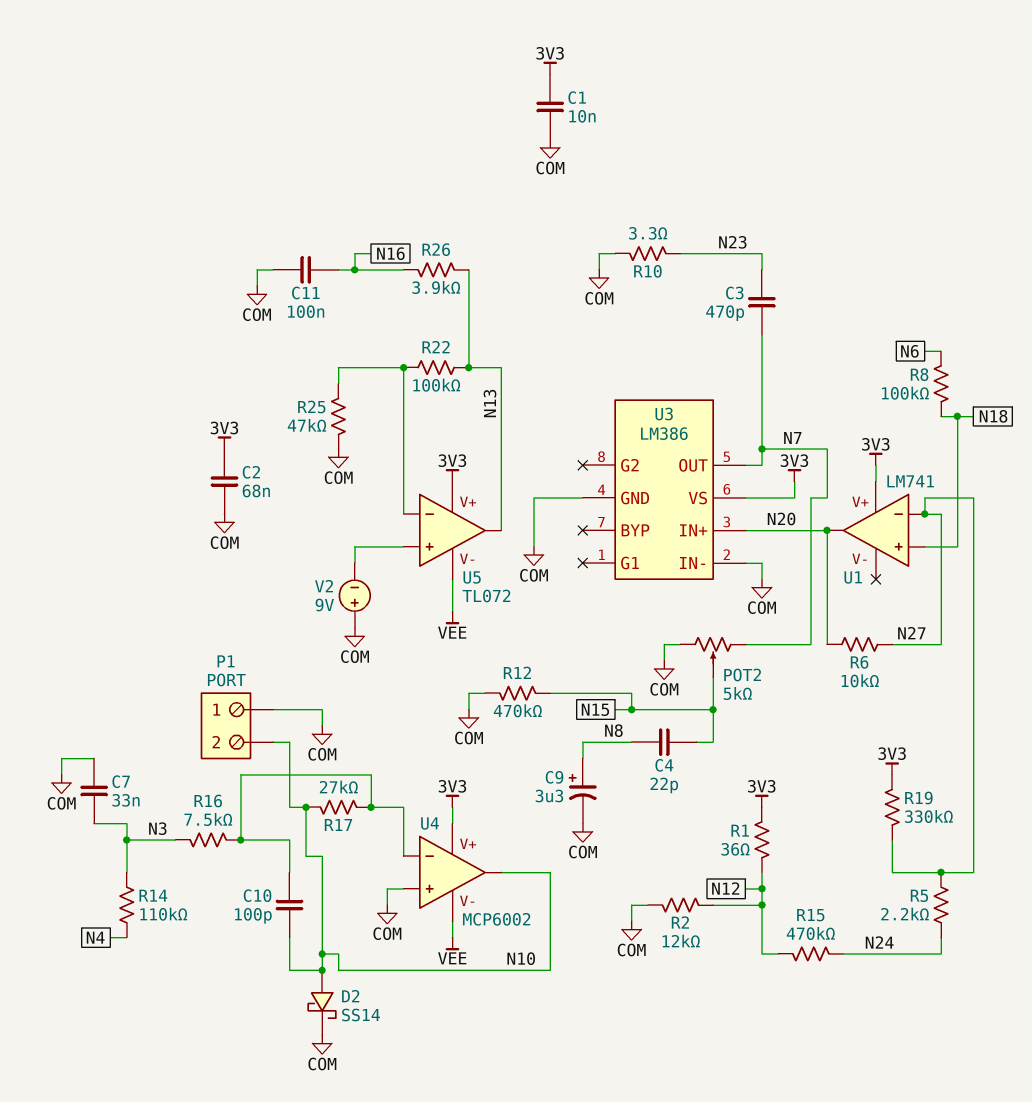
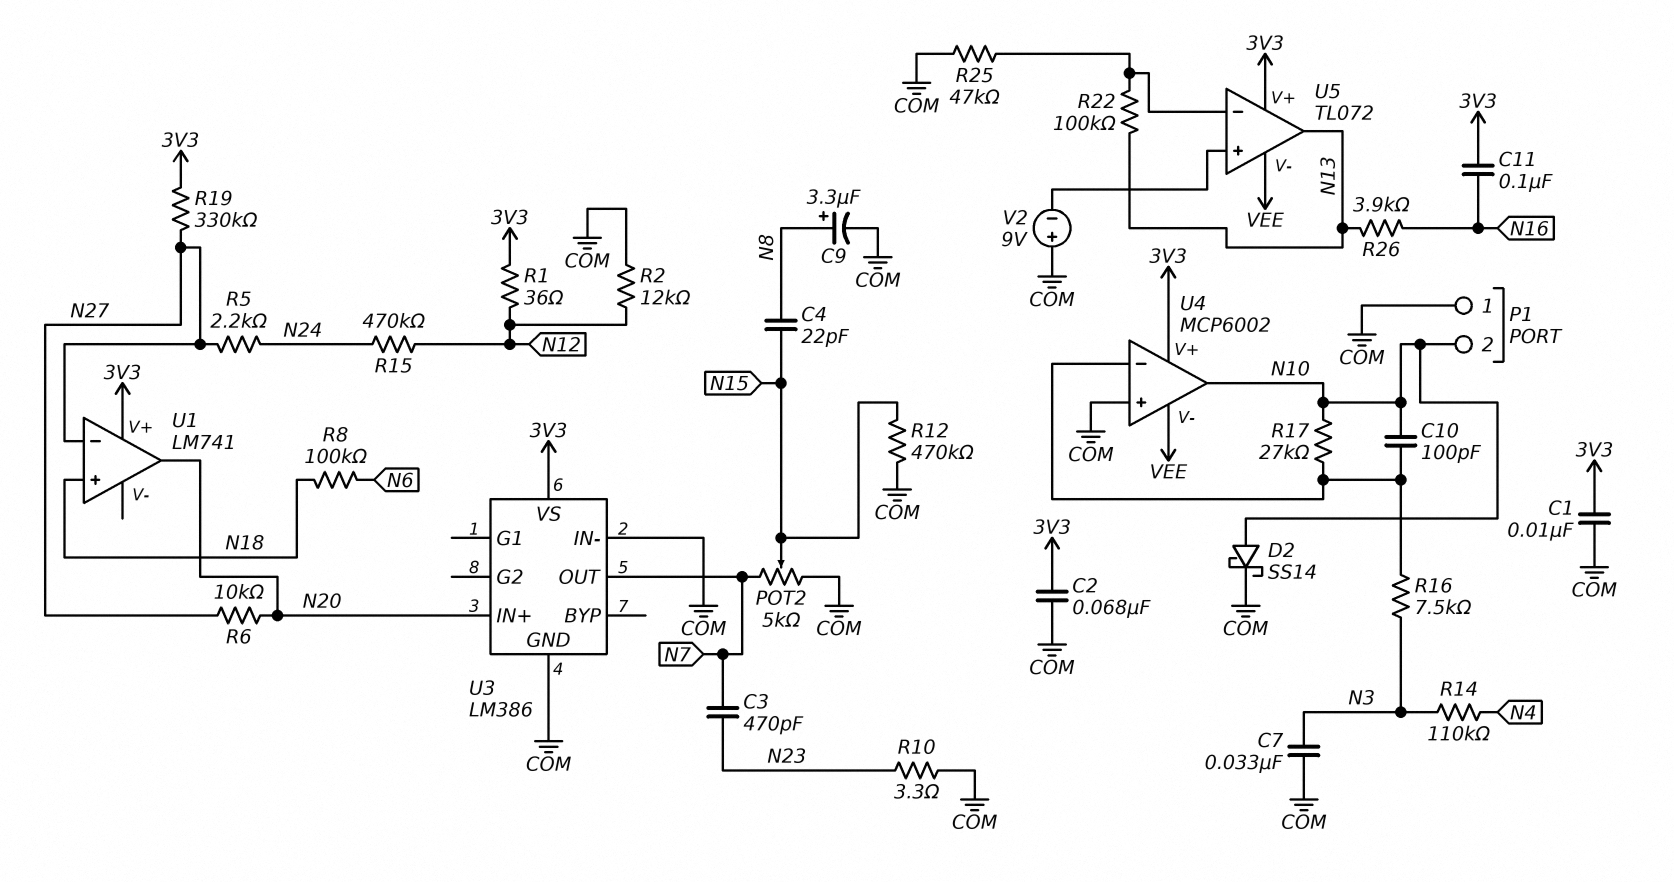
C11: 100nF (COM, N16) -> 100nF (3V3, N16)

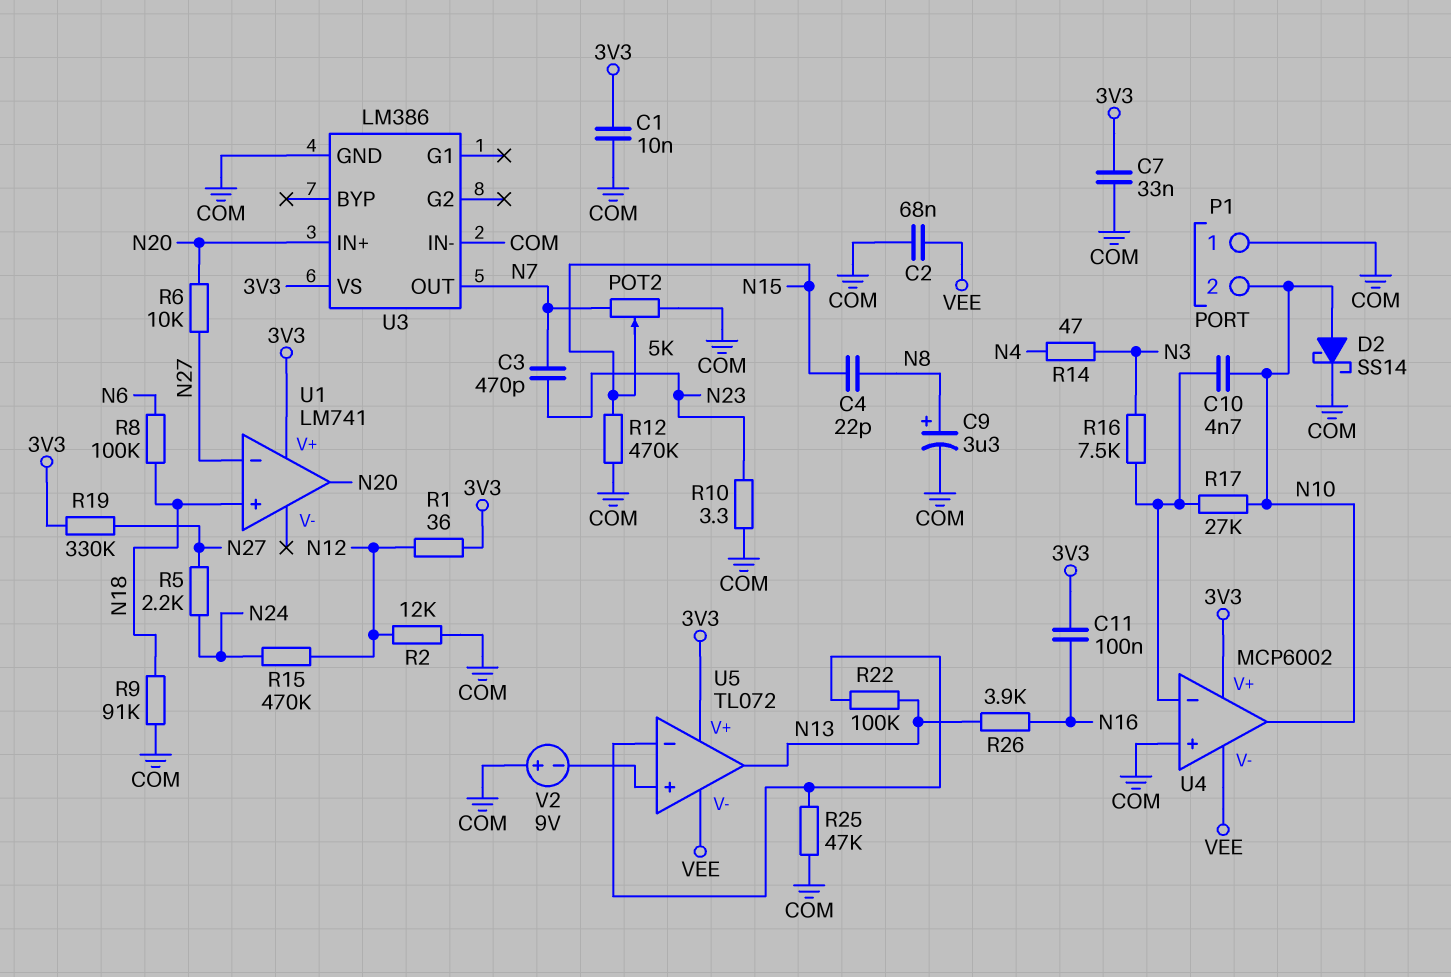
C2: 68nF (3V3, COM) -> 68nF (COM, VEE)
C7: 33nF (COM, N3) -> 33nF (3V3, COM)
C10: 100pF (N10, U4/in-) -> 4.7nF (N10, U4/in-)
R9: none -> 91k (COM, N18)
R14: 110k (N3, N4) -> 47 (N3, N4)

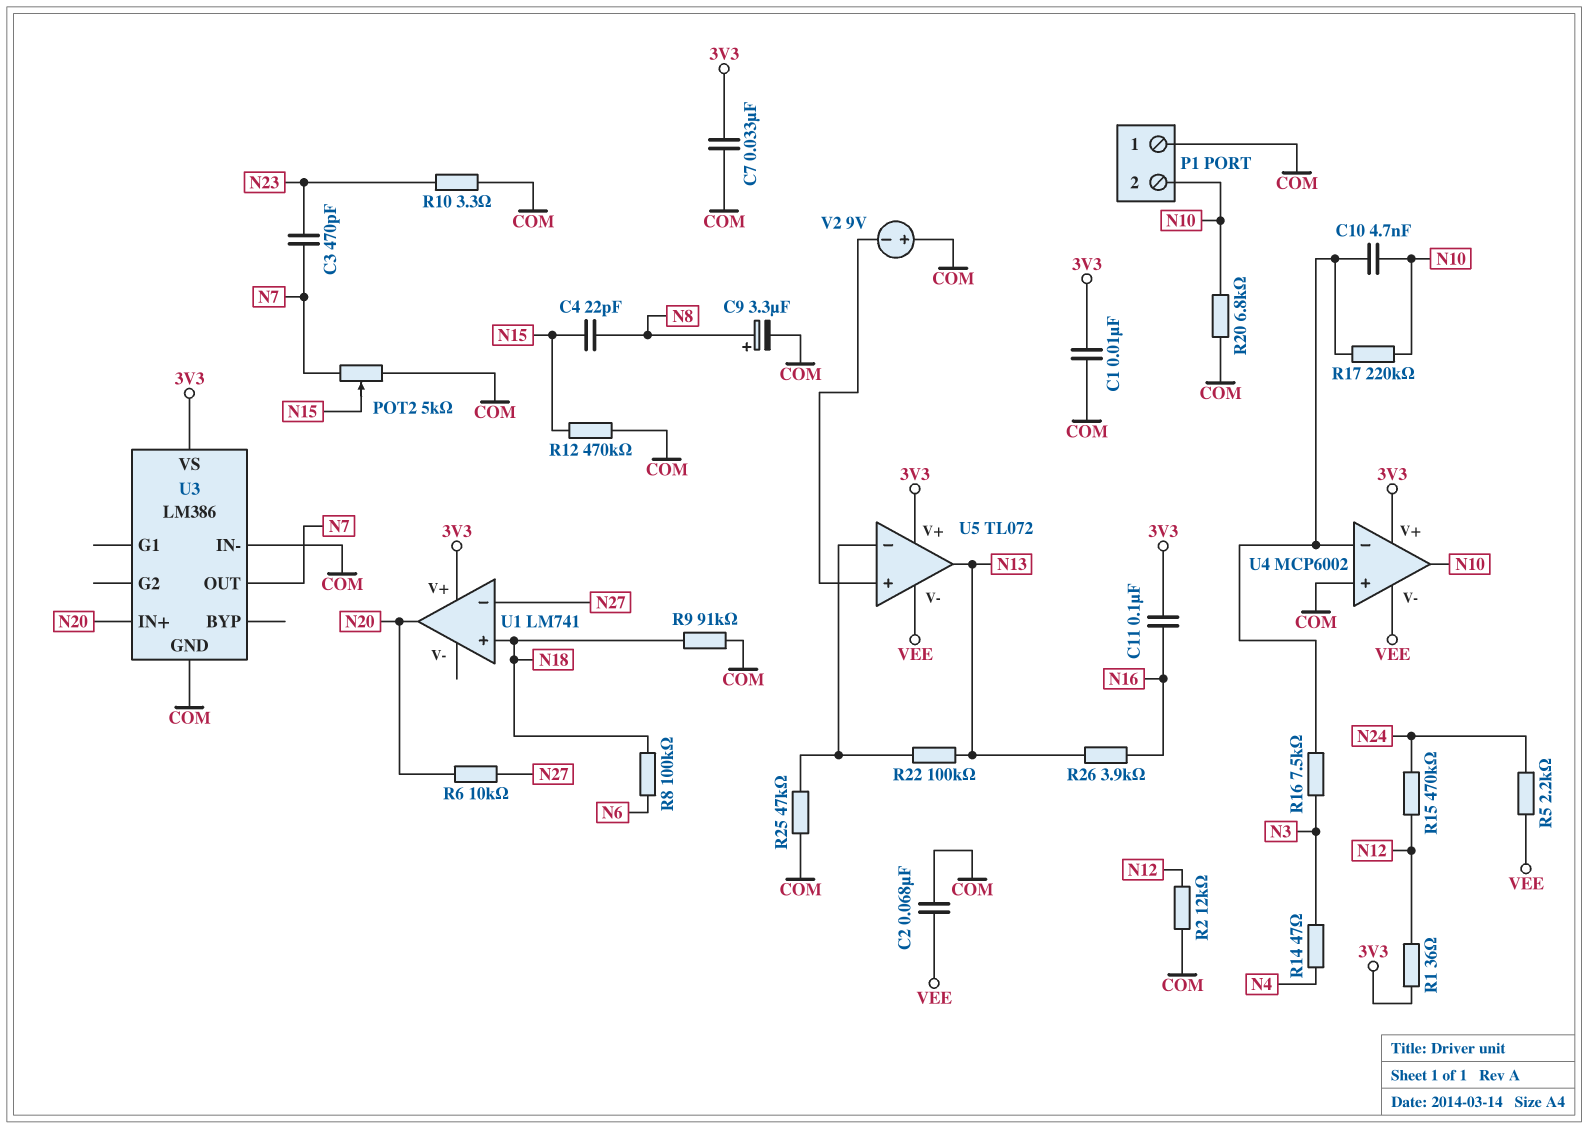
D2: schottky SS14 (A N10, K COM) -> none
R5: 2.2k (N24, N27) -> 2.2k (N24, VEE)
R17: 27k (N10, U4/in-) -> 220k (N10, U4/in-)
R19: 330k (3V3, N27) -> none
R20: none -> 6.8k (COM, N10)

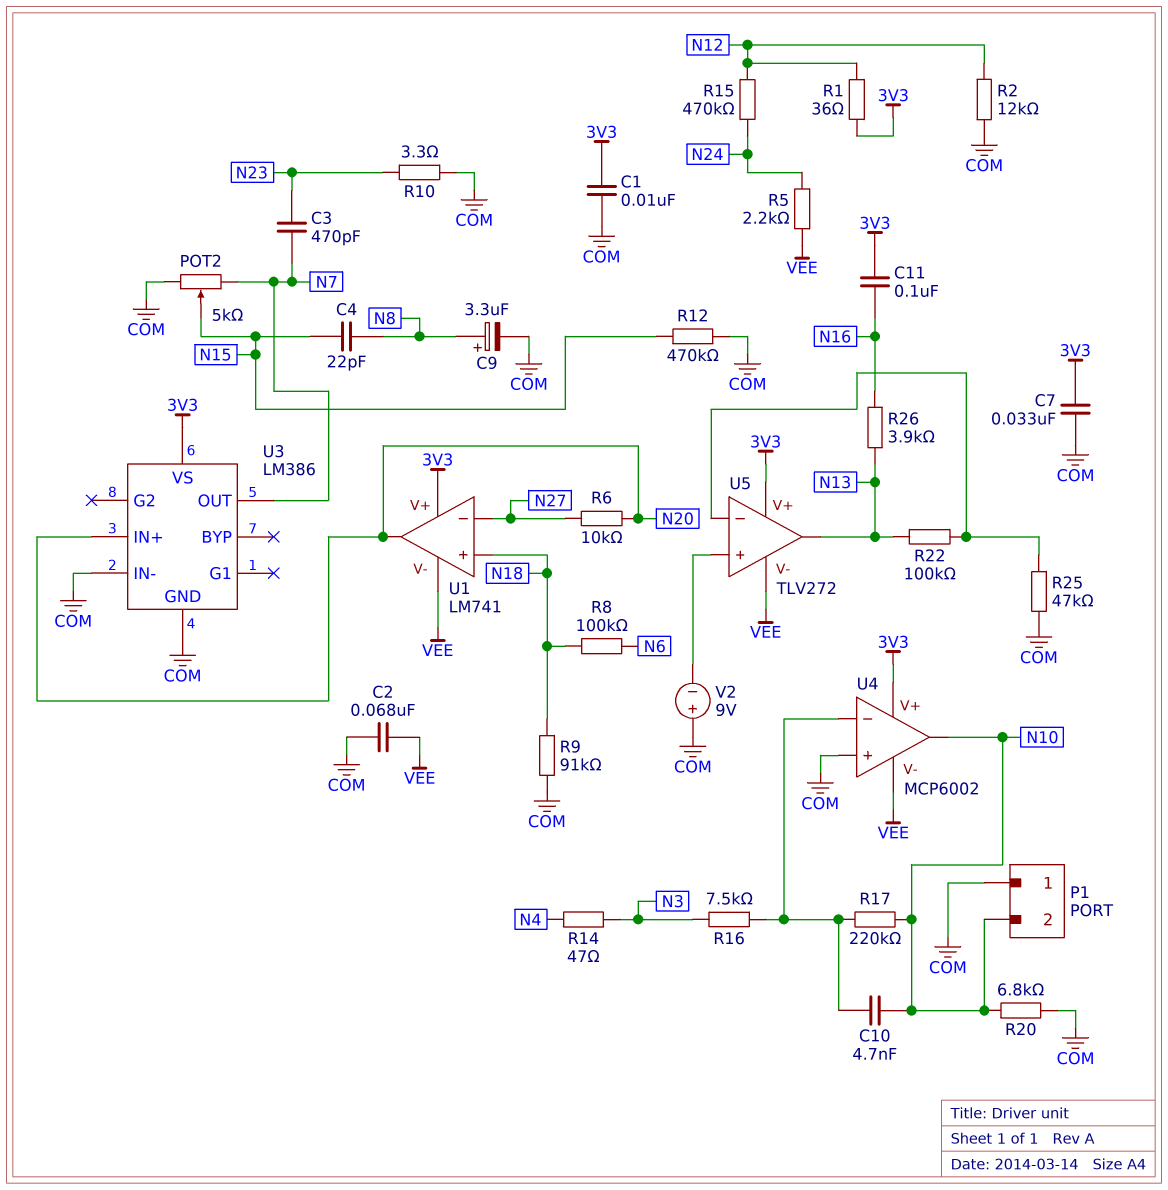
U1 pin V-: none -> VEE
U5: TL072 -> TLV272

